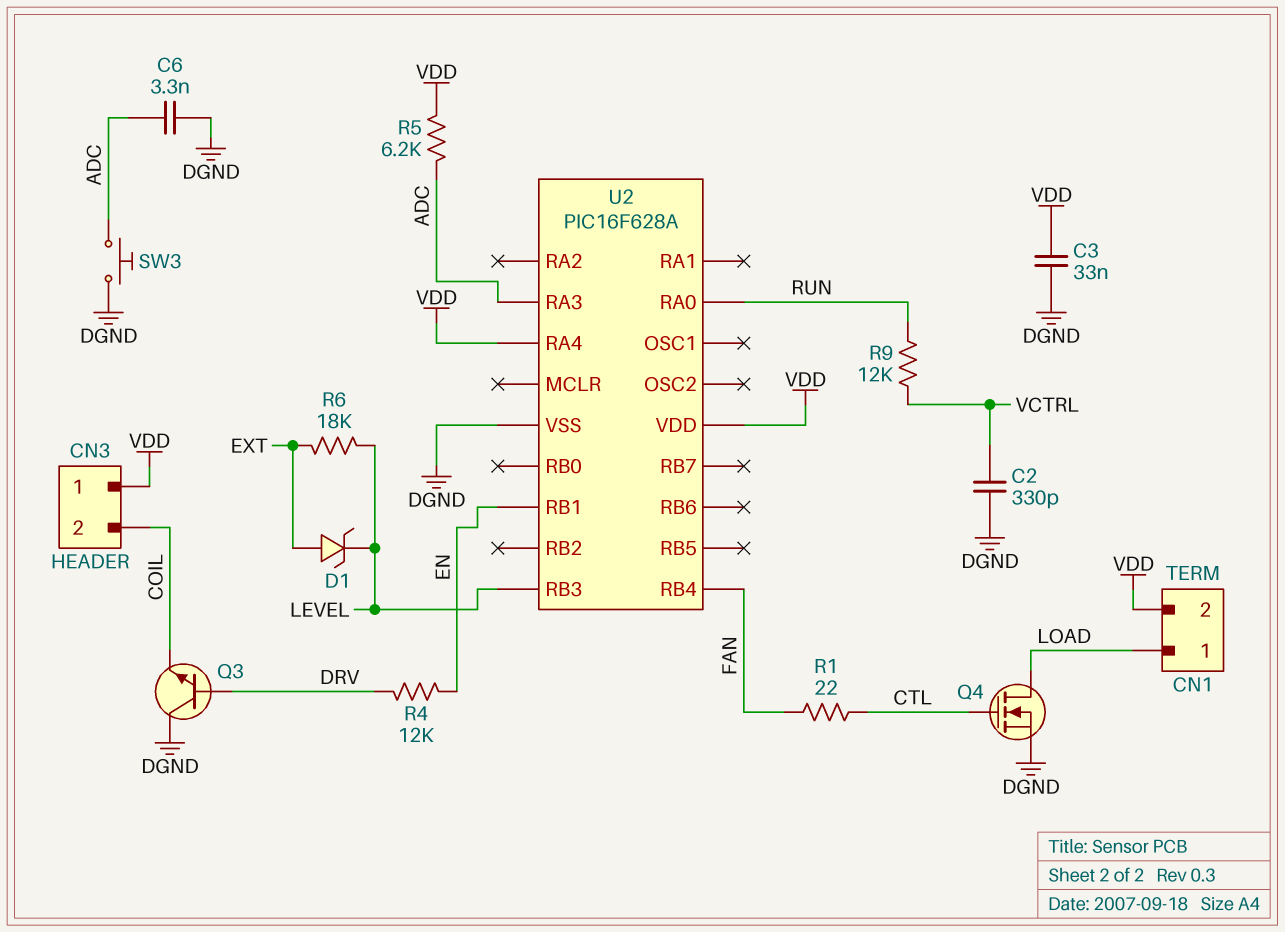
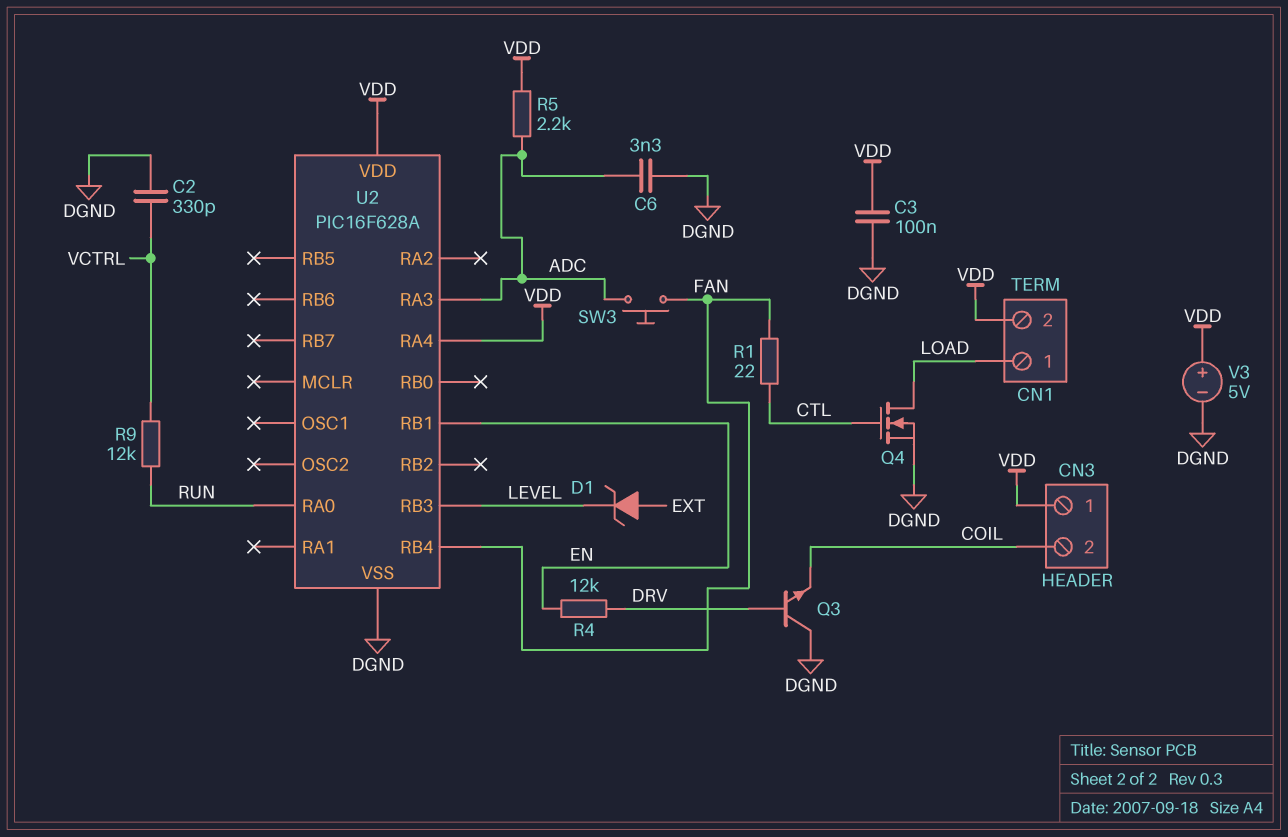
C3: 33nF (DGND, VDD) -> 100nF (DGND, VDD)
R5: 6.2k (ADC, VDD) -> 2.2k (ADC, VDD)
R6: 18k (EXT, LEVEL) -> none
SW3: button (ADC, DGND) -> button (ADC, FAN)
V3: none -> 5V (plus VDD, minus DGND)

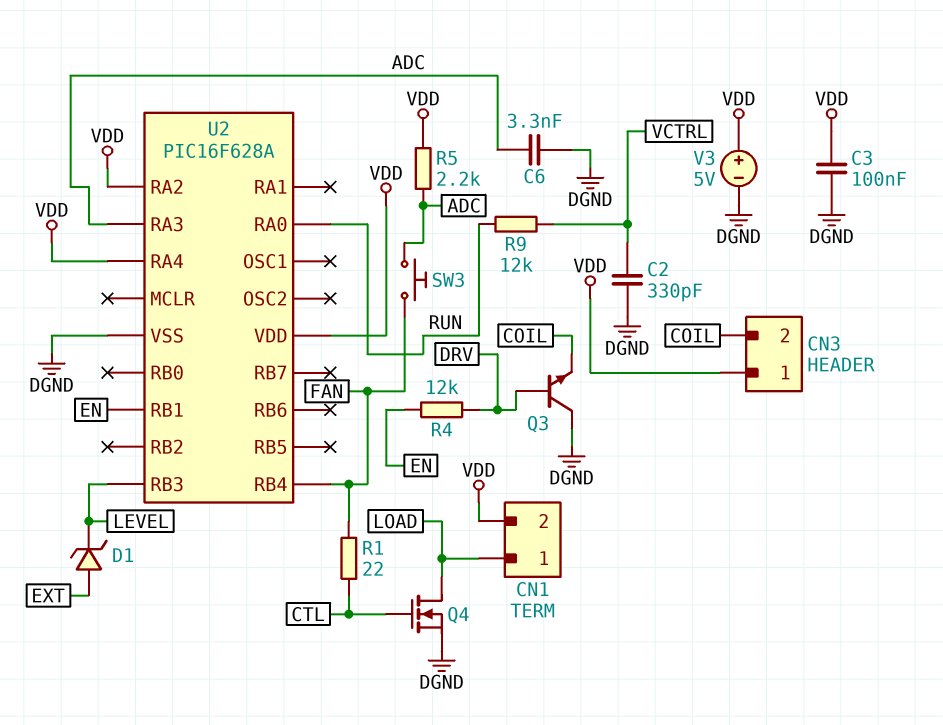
U2 pin RA2: none -> VDD

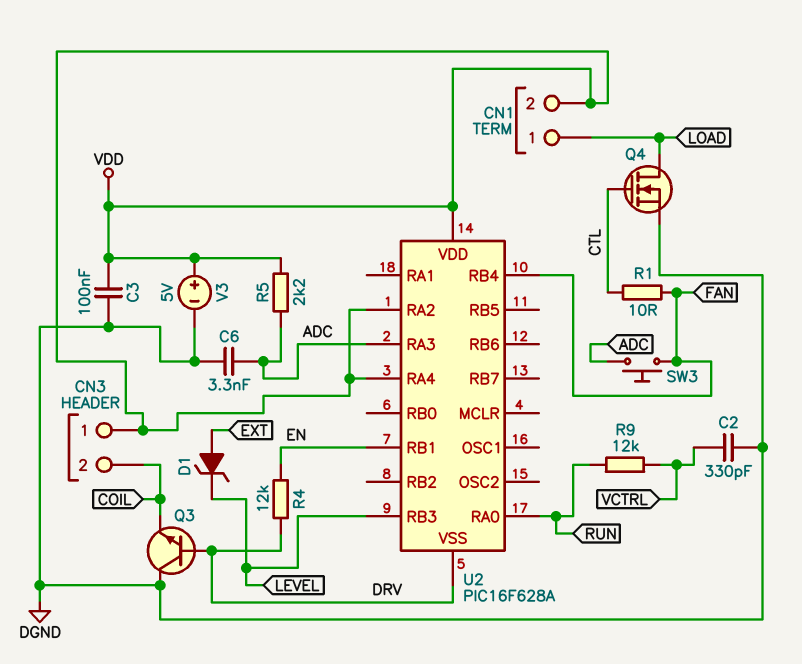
R1: 22 (CTL, FAN) -> 10 (CTL, FAN)
U2 pin VSS: DGND -> DRV

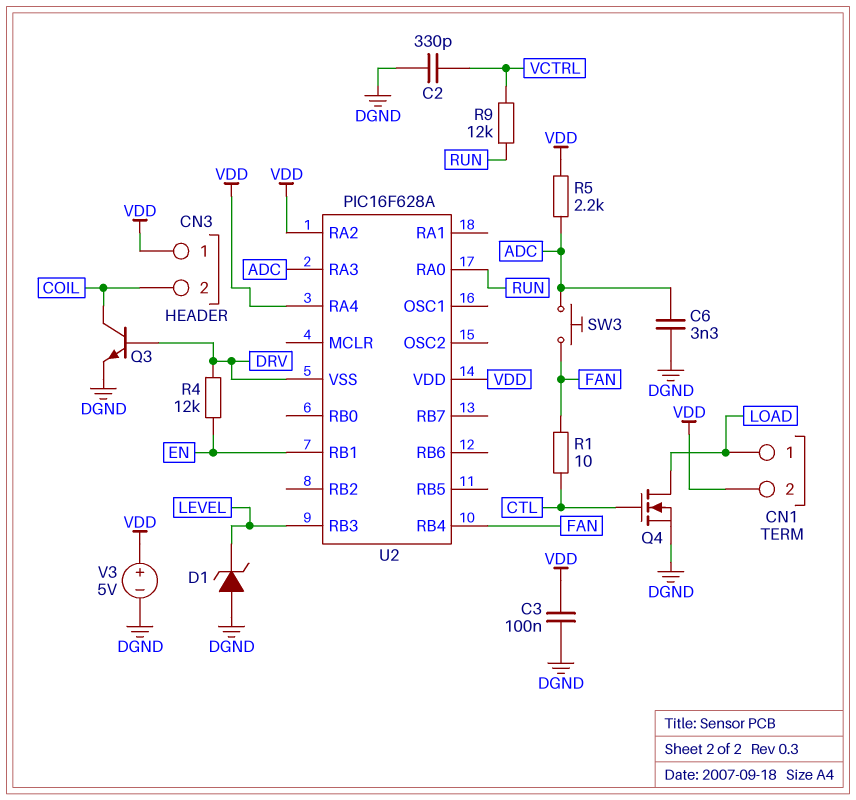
D1: zener (A EXT, K LEVEL) -> zener (A DGND, K LEVEL)
Q3: NPN (B DRV, C DGND, E COIL) -> NPN (B DRV, C COIL, E DGND)

